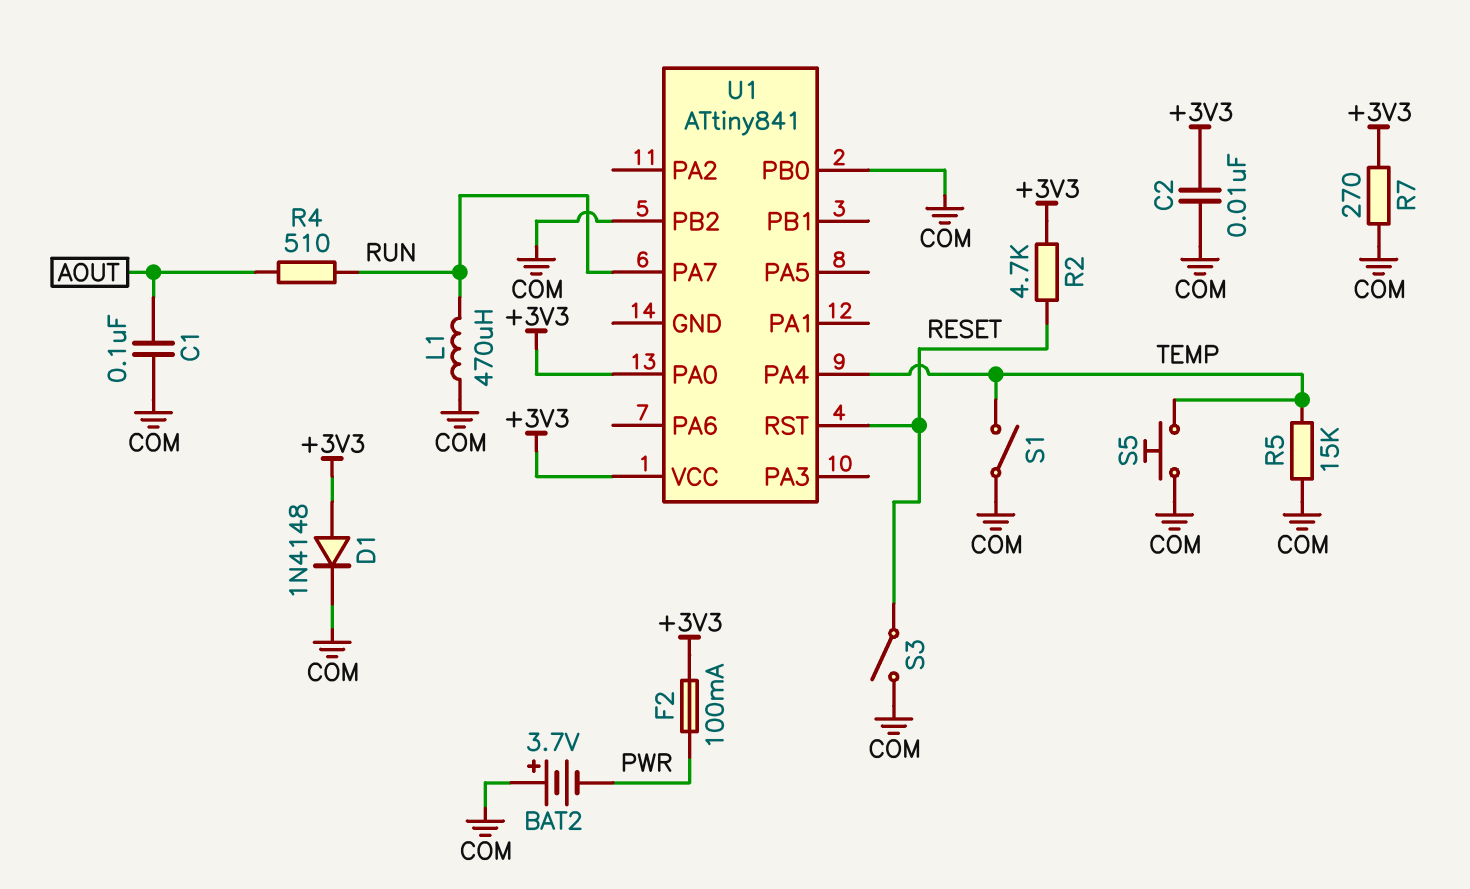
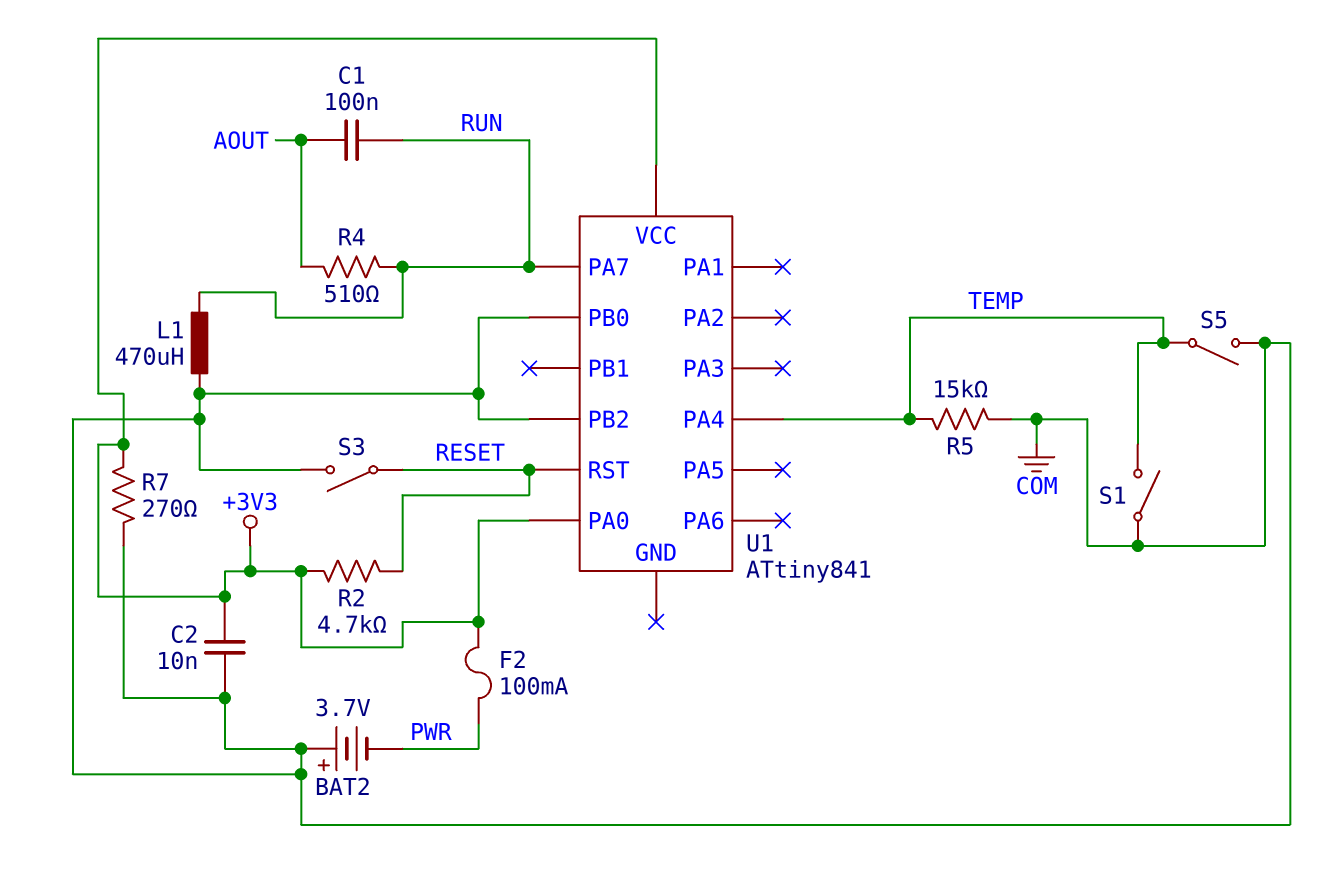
C1: 100nF (AOUT, COM) -> 100nF (AOUT, RUN)
D1: diode 1N4148 (A +3V3, K COM) -> none
S5: button (COM, TEMP) -> switch (COM, TEMP)

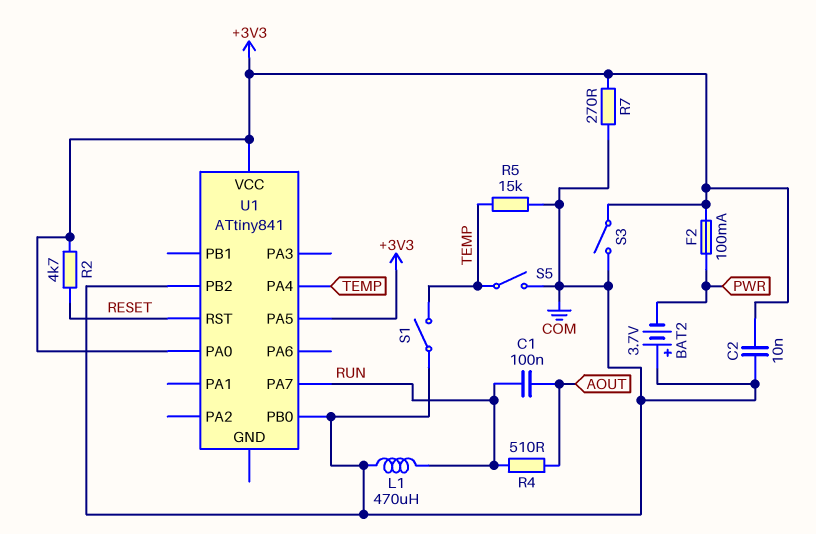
S3: switch (COM, RESET) -> switch (+3V3, COM)
U1 pin PA5: none -> +3V3

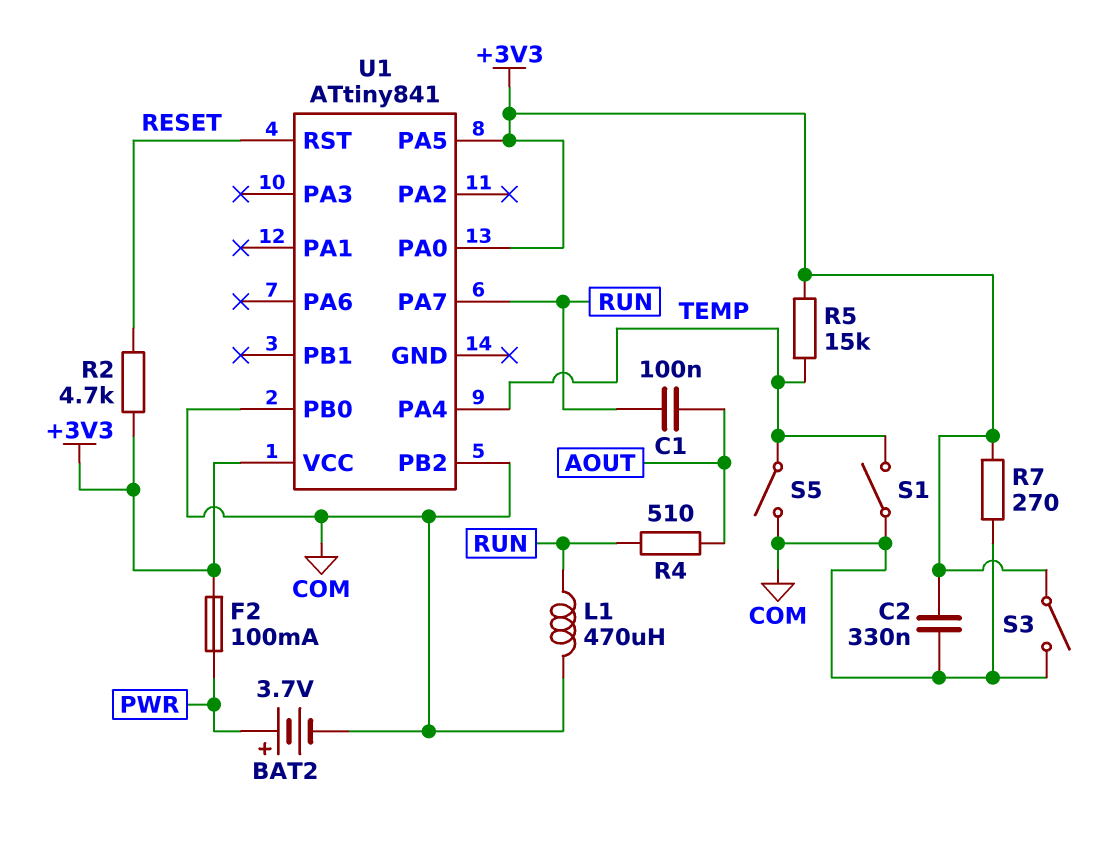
BAT2: 3.7V (plus COM, minus PWR) -> 3.7V (plus PWR, minus COM)
C2: 10nF (+3V3, COM) -> 330nF (+3V3, COM)
R5: 15k (COM, TEMP) -> 15k (+3V3, TEMP)

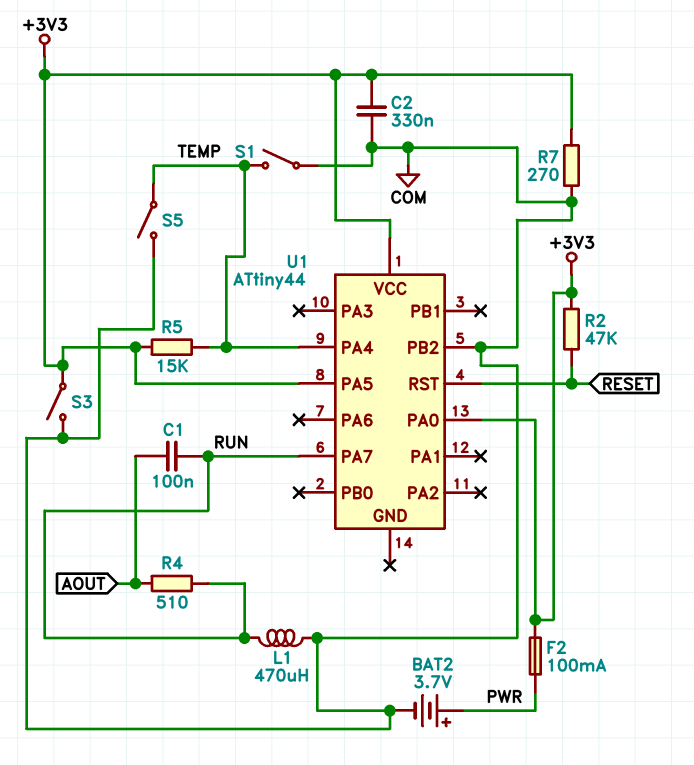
R2: 4.7k (+3V3, RESET) -> 47k (+3V3, RESET)
U1: ATtiny841 -> ATtiny44
U1 pin PB0: COM -> none

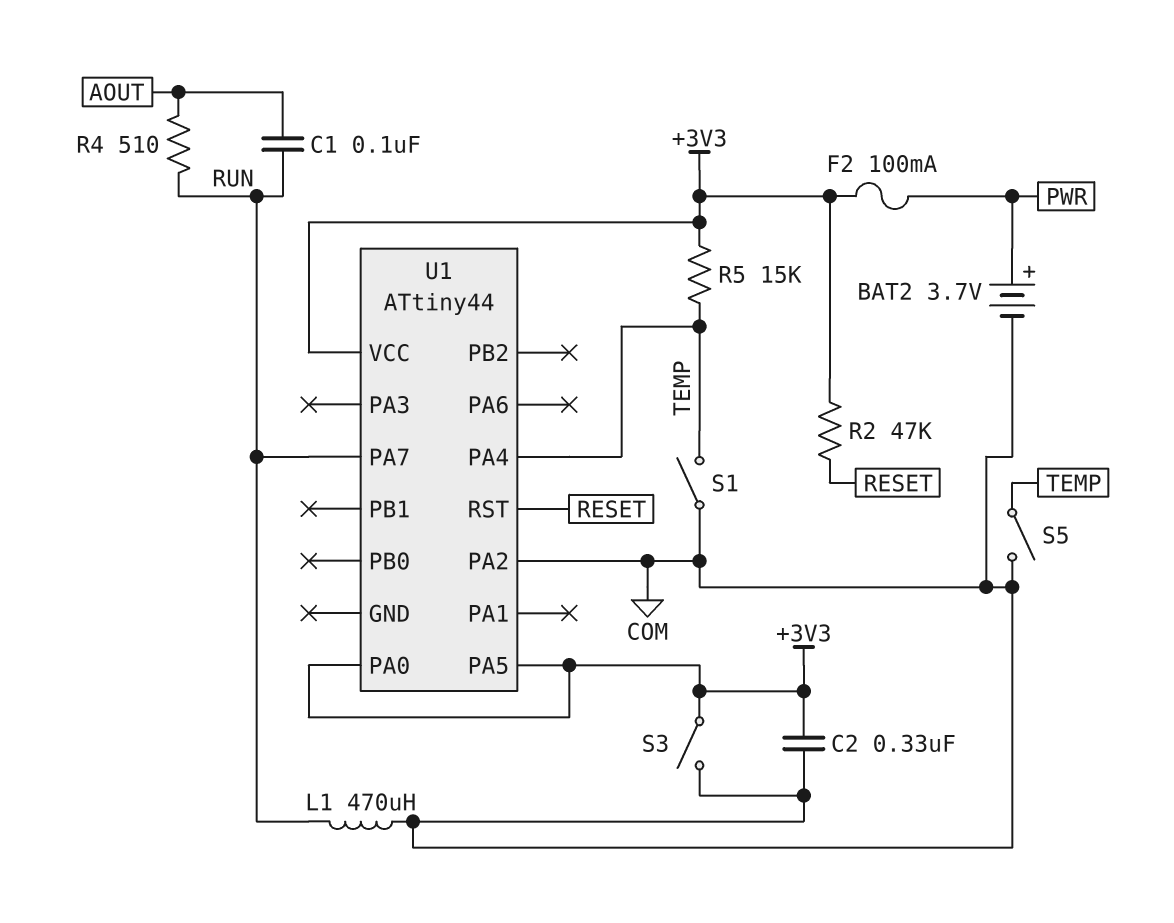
R7: 270 (+3V3, COM) -> none
U1 pin PA2: none -> COM
U1 pin PB2: COM -> none

